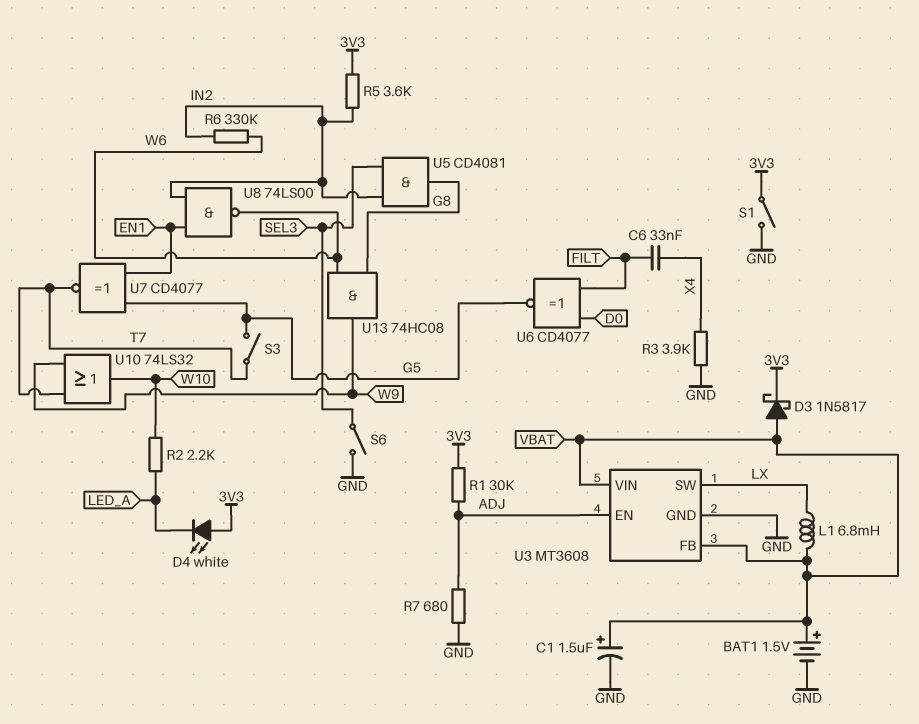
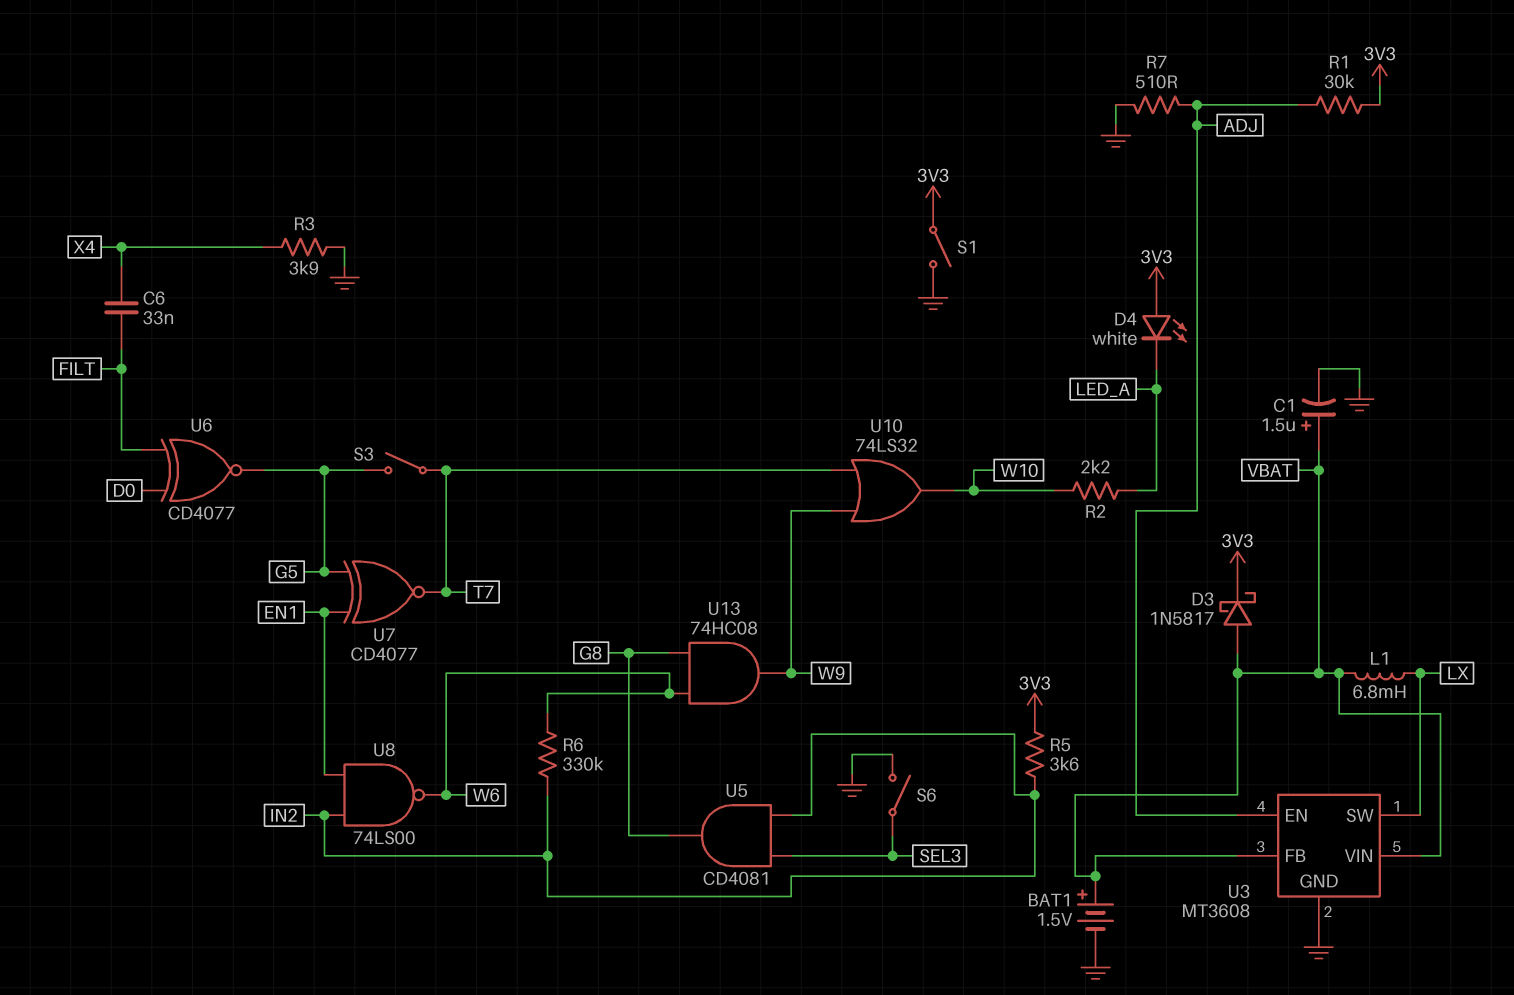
R7: 680 (ADJ, GND) -> 510 (ADJ, GND)

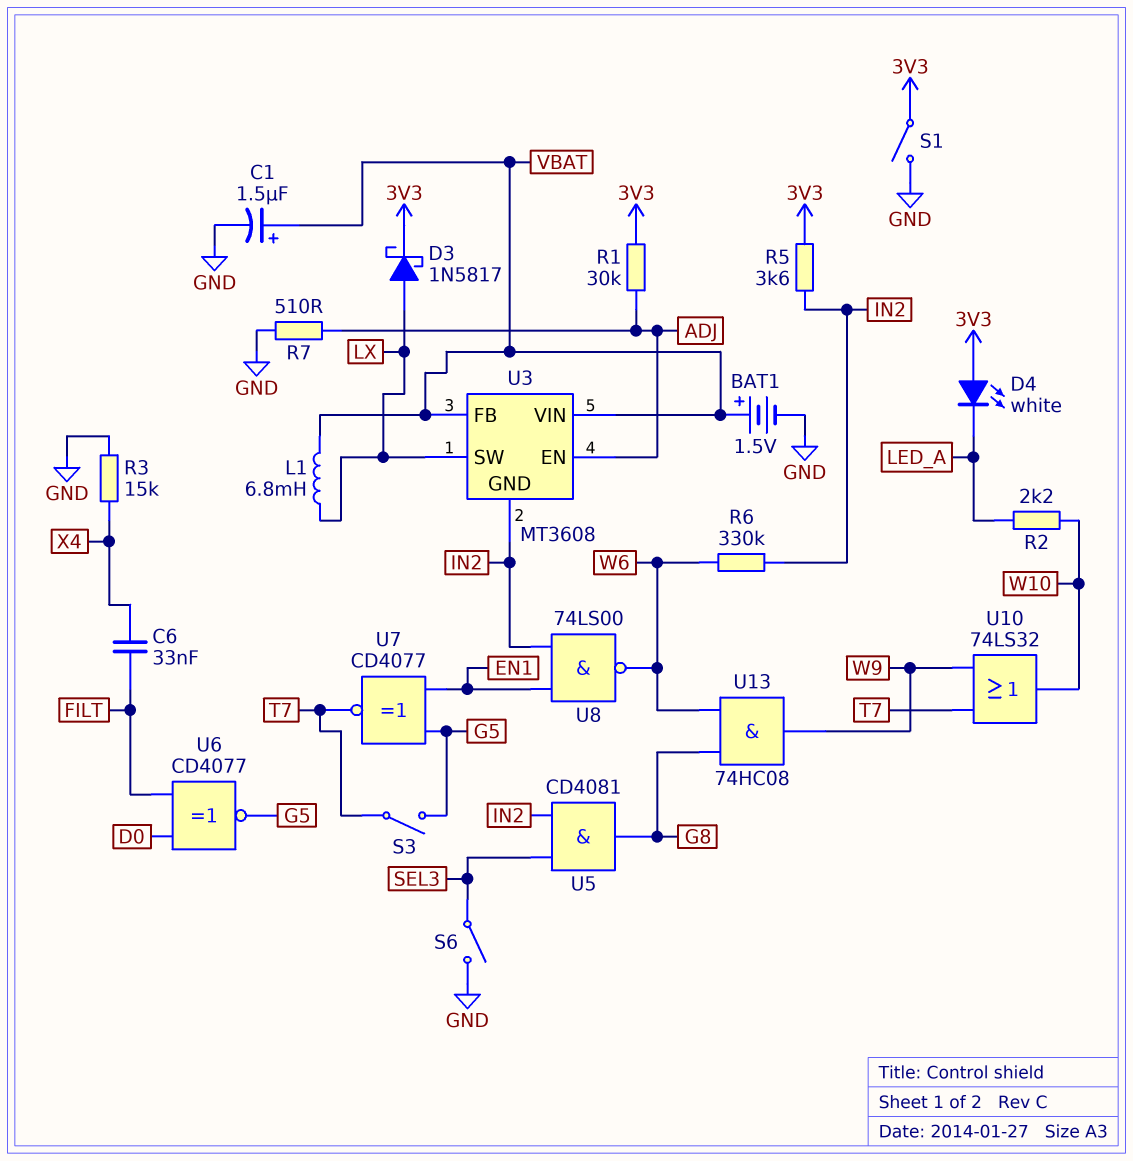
D3: schottky 1N5817 (A VBAT, K 3V3) -> schottky 1N5817 (A LX, K 3V3)
R3: 3.9k (GND, X4) -> 15k (GND, X4)
U3 pin GND: GND -> IN2

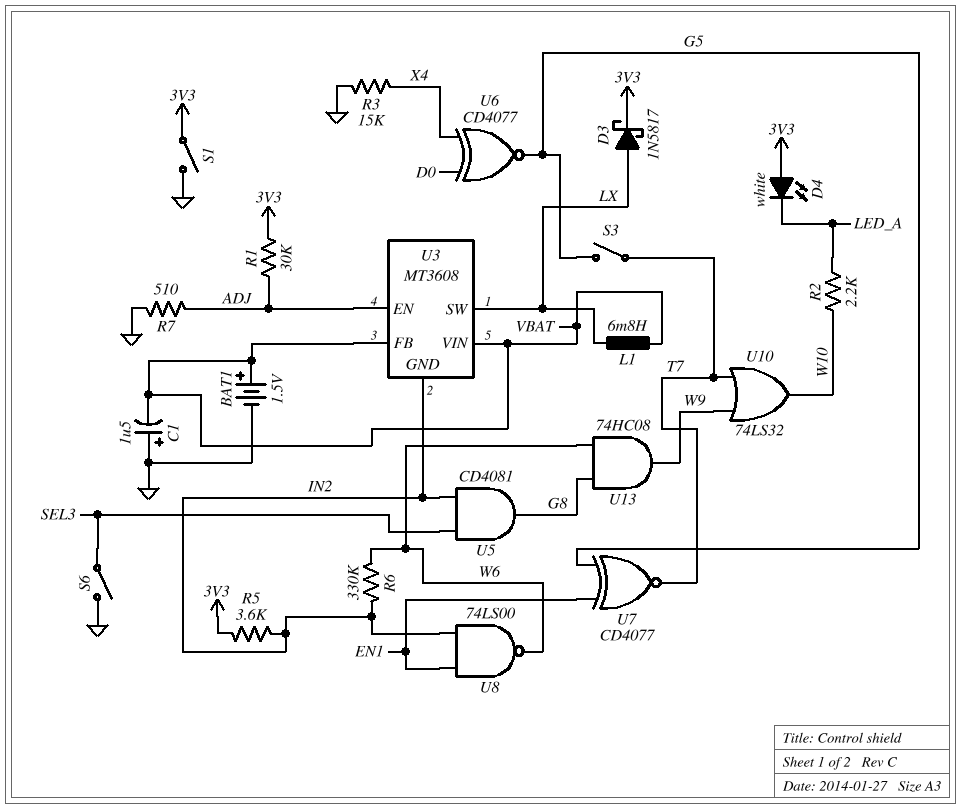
C1: 1.5uF (plus VBAT, minus GND) -> 1.5uF (plus GND, minus VBAT)
C6: 33nF (FILT, X4) -> none
U6: XNOR CD4077 (in D0, in FILT, out G5) -> XNOR CD4077 (in D0, in X4, out G5)

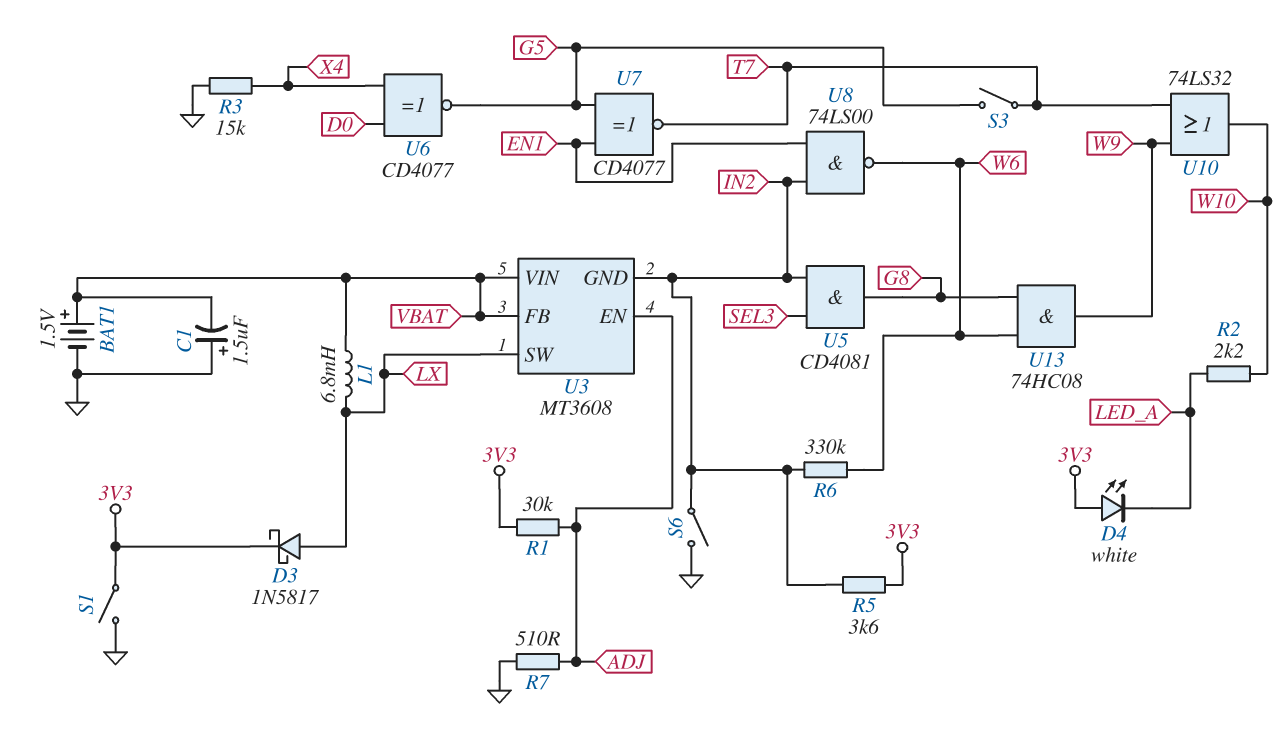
S6: switch (GND, SEL3) -> switch (GND, IN2)

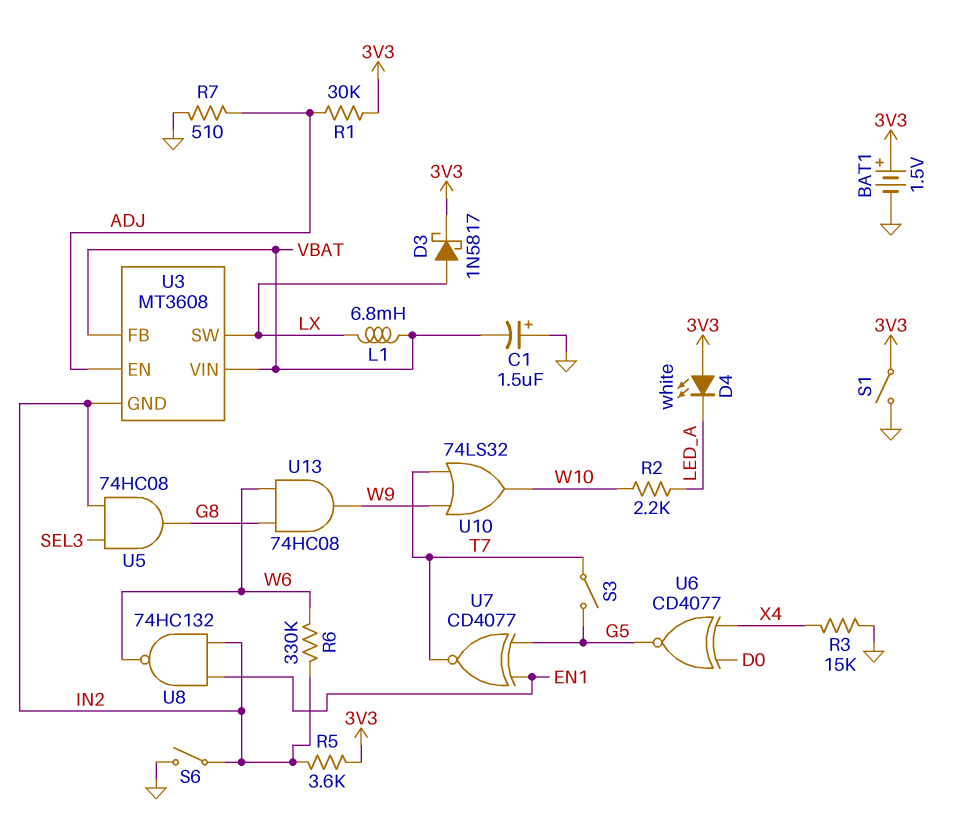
BAT1: 1.5V (plus VBAT, minus GND) -> 1.5V (plus 3V3, minus GND)
U5: AND CD4081 (in IN2, in SEL3, out G8) -> AND 74HC08 (in IN2, in SEL3, out G8)
U8: NAND 74LS00 (in EN1, in IN2, out W6) -> NAND 74HC132 (in EN1, in IN2, out W6)

